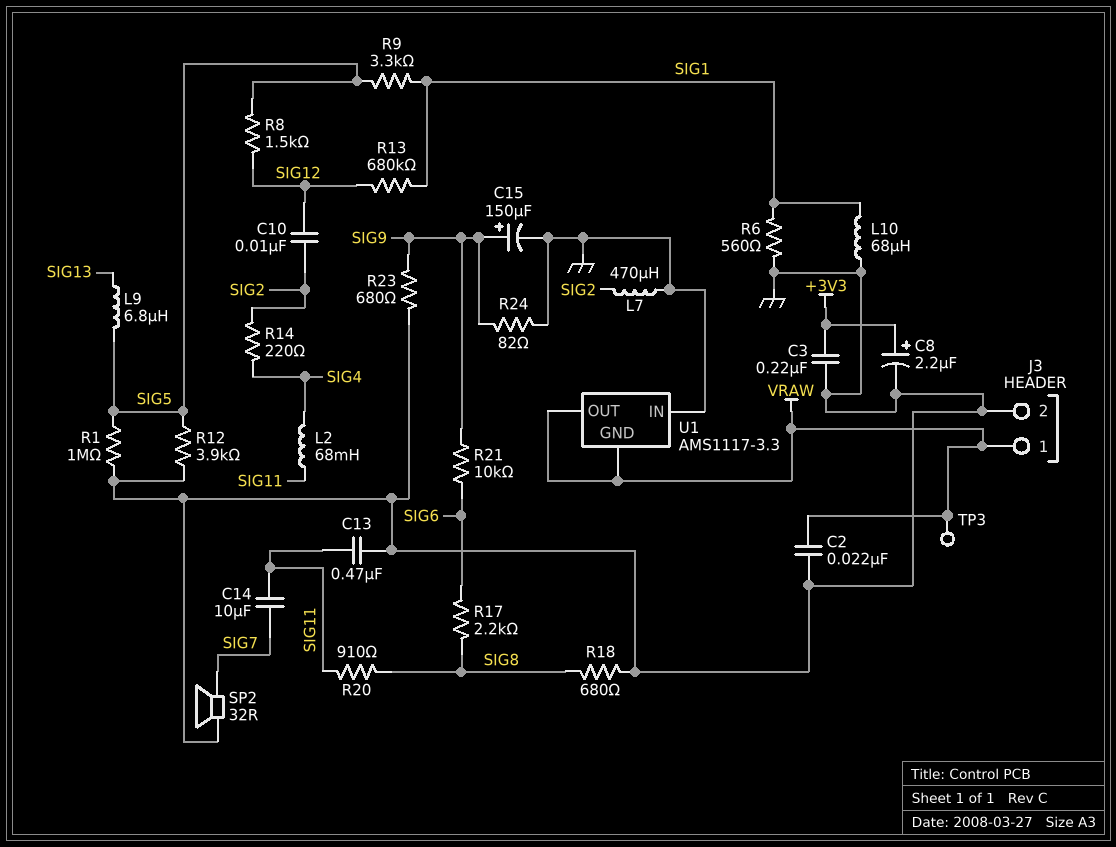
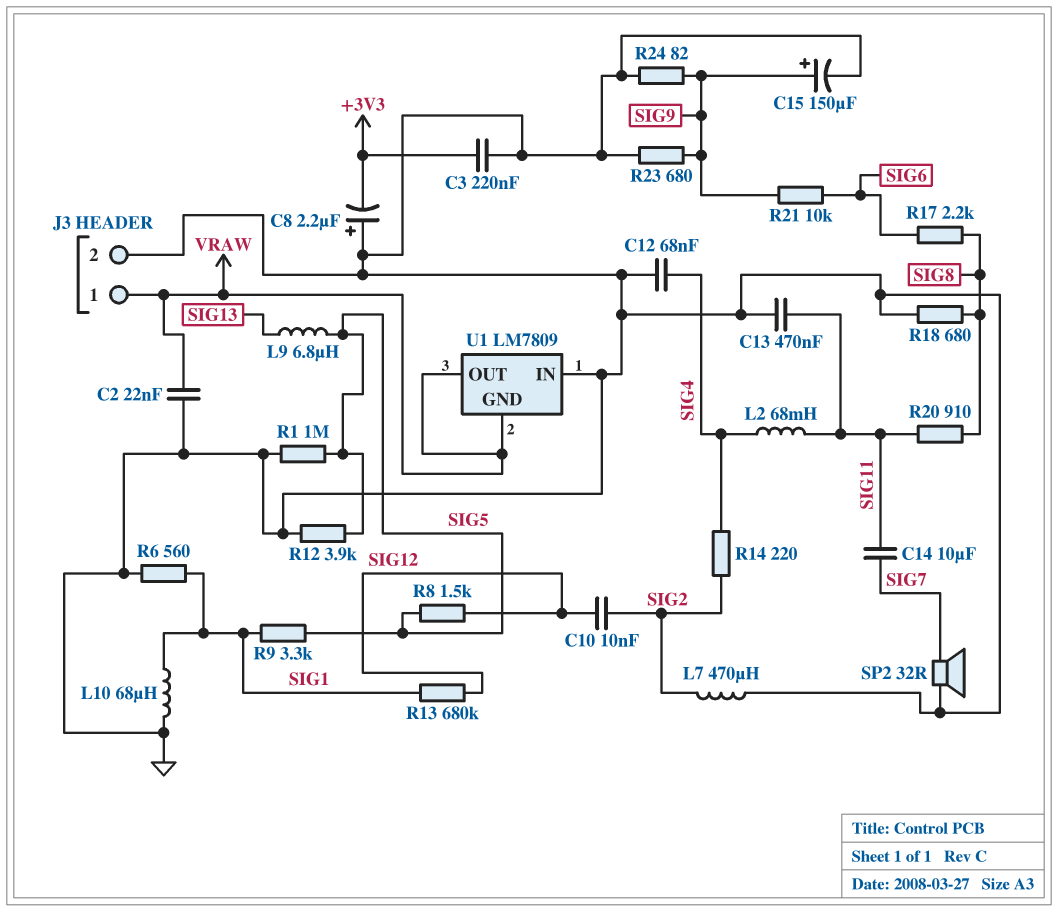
C8: 2.2uF (plus +3V3, minus GND) -> 2.2uF (plus GND, minus +3V3)
C12: none -> 68nF (GND, SIG4)
TP3: test point (VRAW) -> none
U1: AMS1117-3.3 -> LM7809

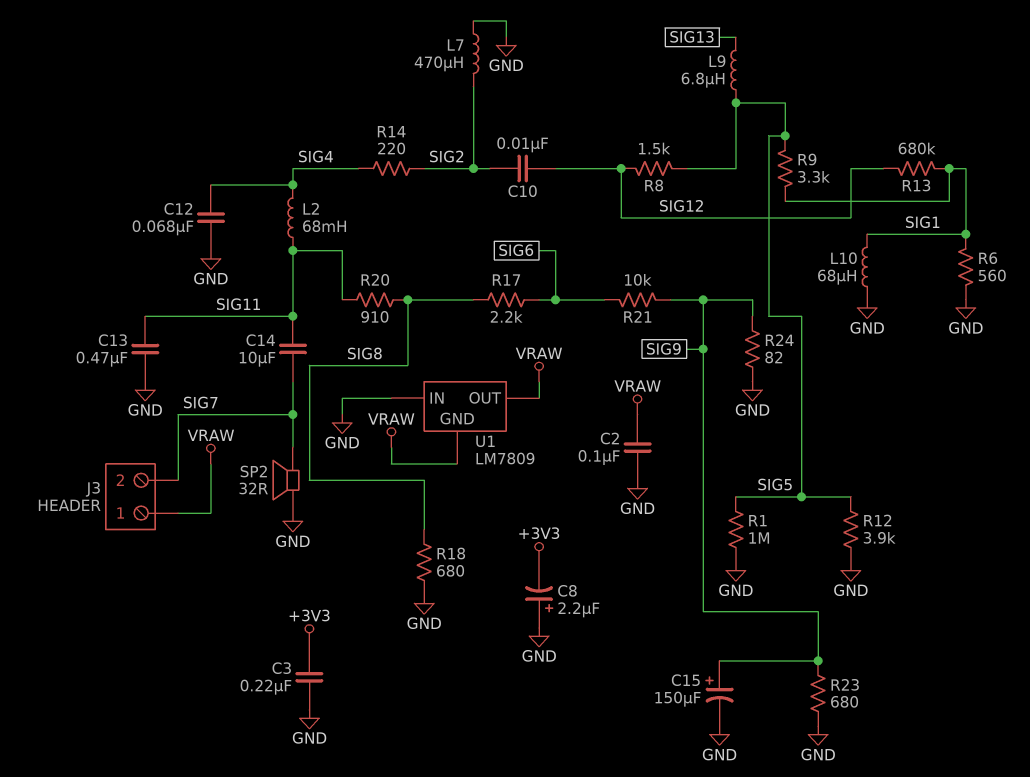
C2: 22nF (GND, VRAW) -> 100nF (GND, VRAW)
J3 pin 2: GND -> SIG7

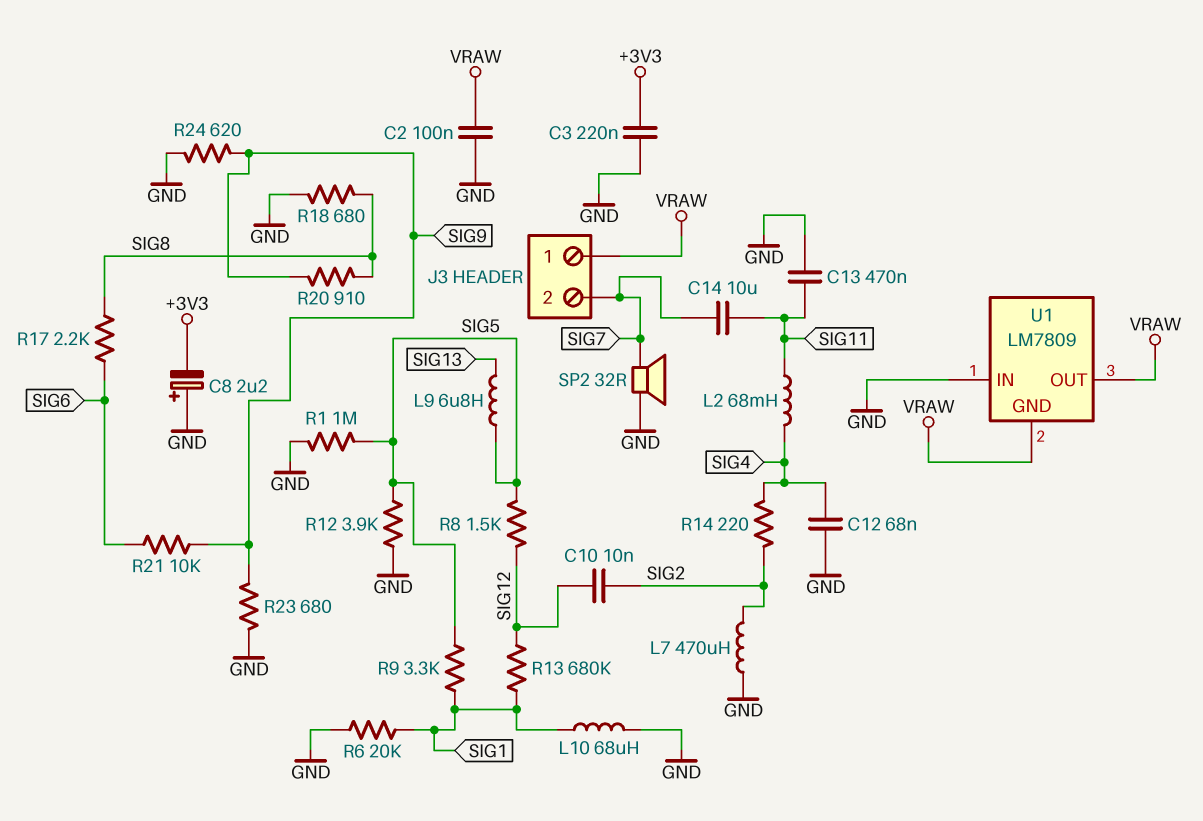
C15: 150uF (plus SIG9, minus GND) -> none
R6: 560 (GND, SIG1) -> 20k (GND, SIG1)
R20: 910 (SIG8, SIG11) -> 910 (SIG8, SIG9)
R24: 82 (GND, SIG9) -> 620 (GND, SIG9)

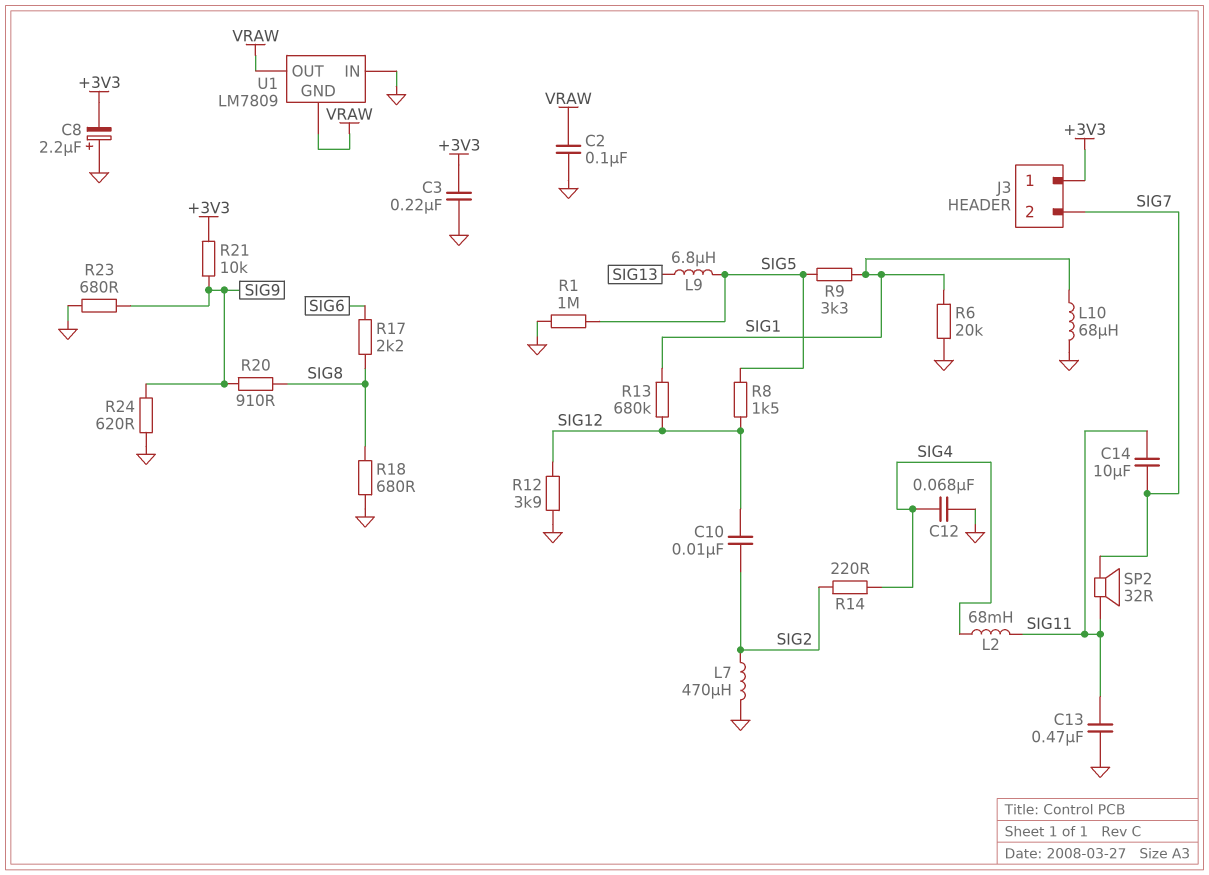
J3 pin 1: VRAW -> +3V3
R12: 3.9k (GND, SIG5) -> 3.9k (GND, SIG12)
R21: 10k (SIG6, SIG9) -> 10k (+3V3, SIG9)
SP2: speaker 32R (GND, SIG7) -> speaker 32R (SIG7, SIG11)

